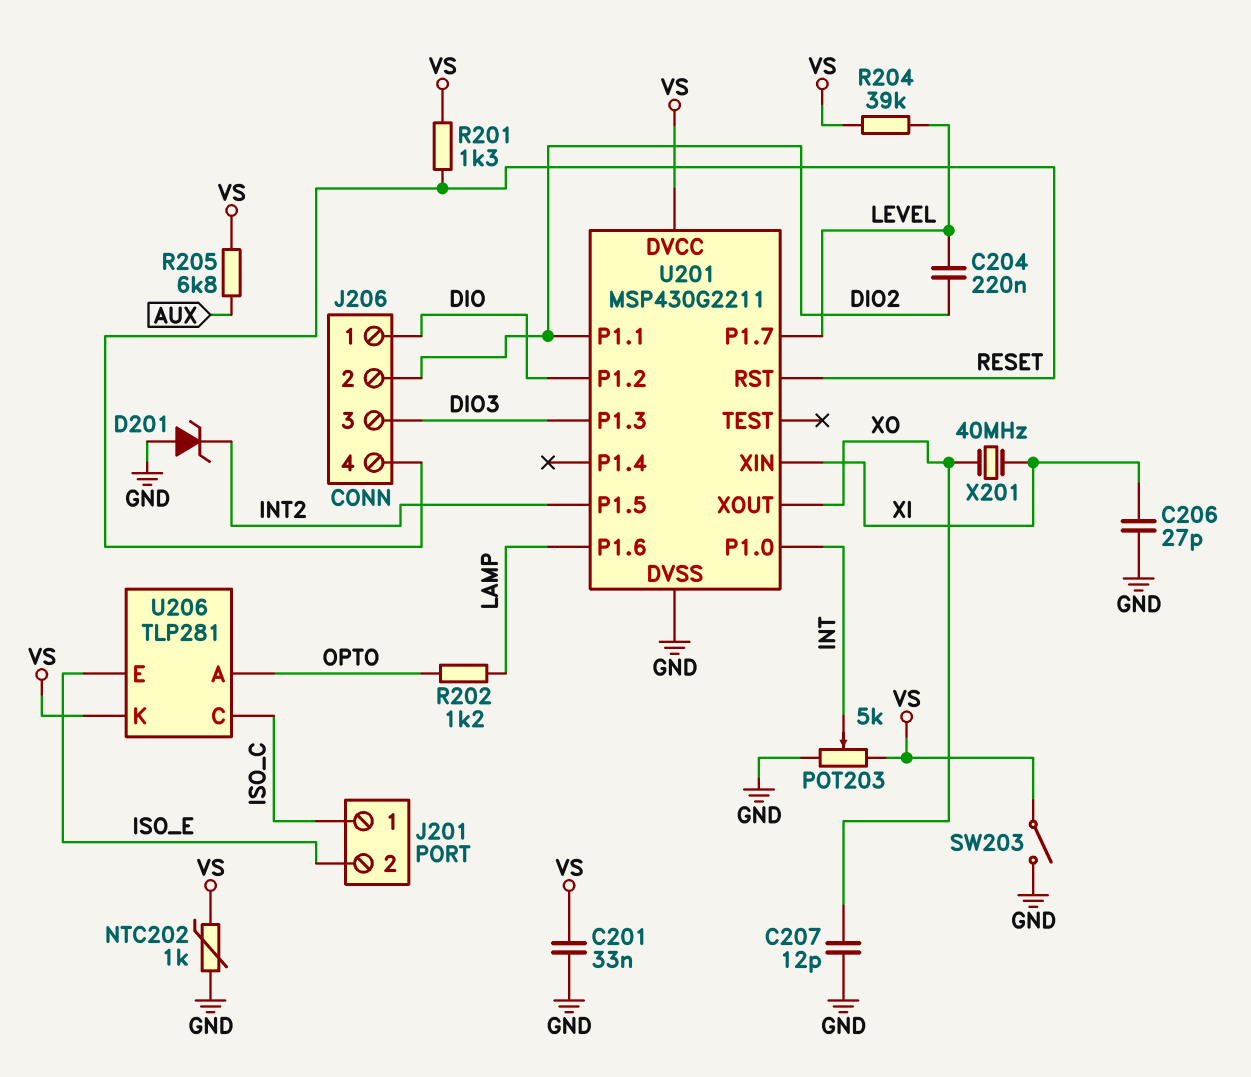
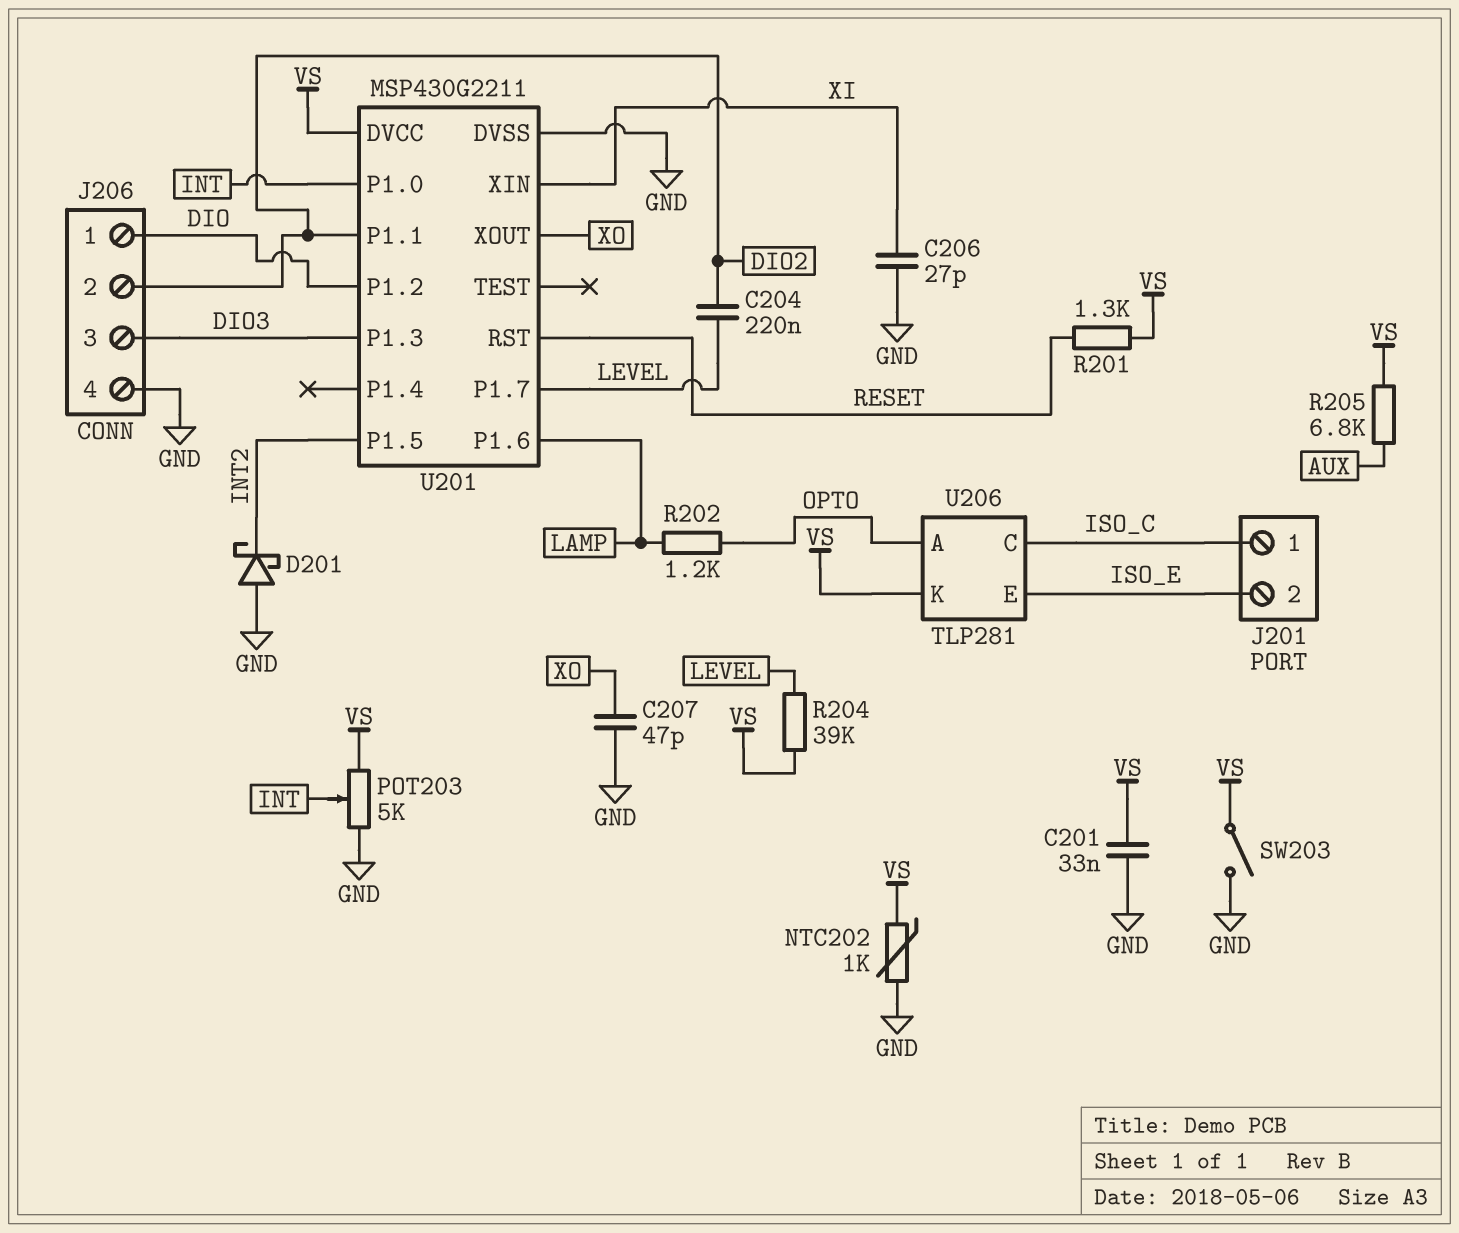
C207: 12pF (GND, XO) -> 47pF (GND, XO)
D201: zener (A GND, K INT2) -> schottky (A GND, K INT2)
J206 pin 4: RESET -> GND
X201: 40MHz (XI, XO) -> none

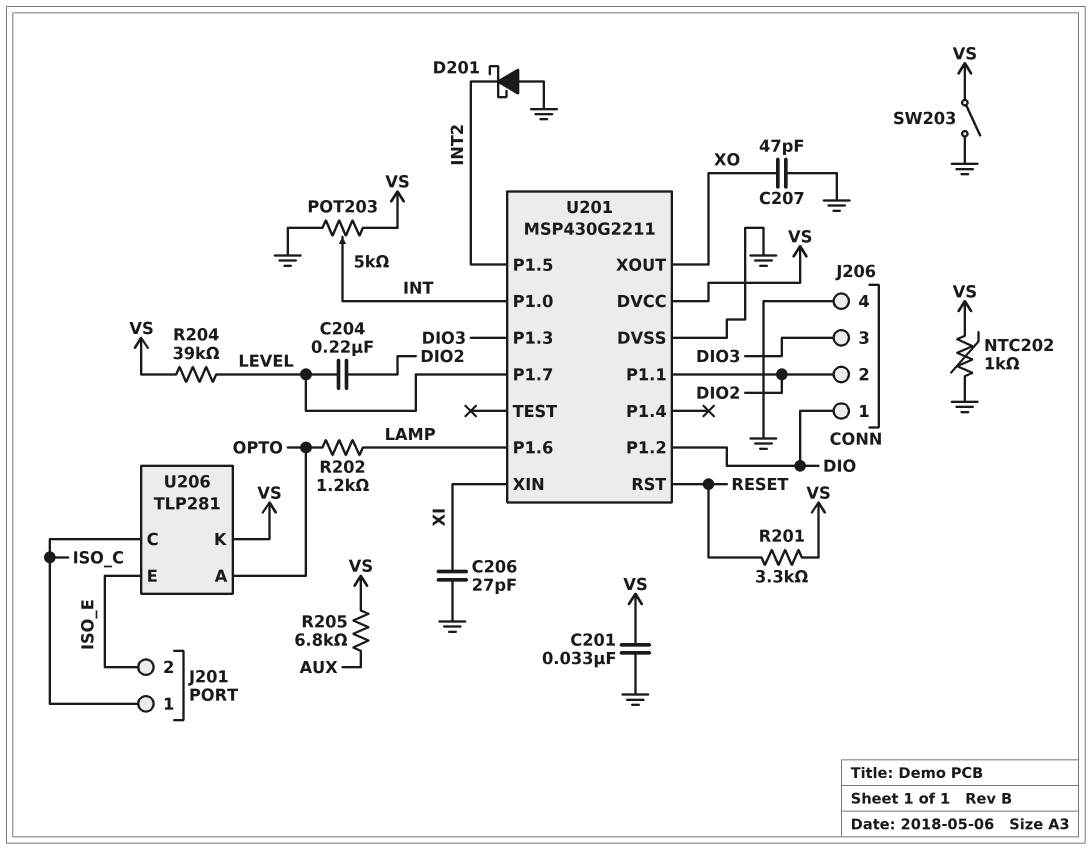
R201: 1.3k (RESET, VS) -> 3.3k (RESET, VS)

